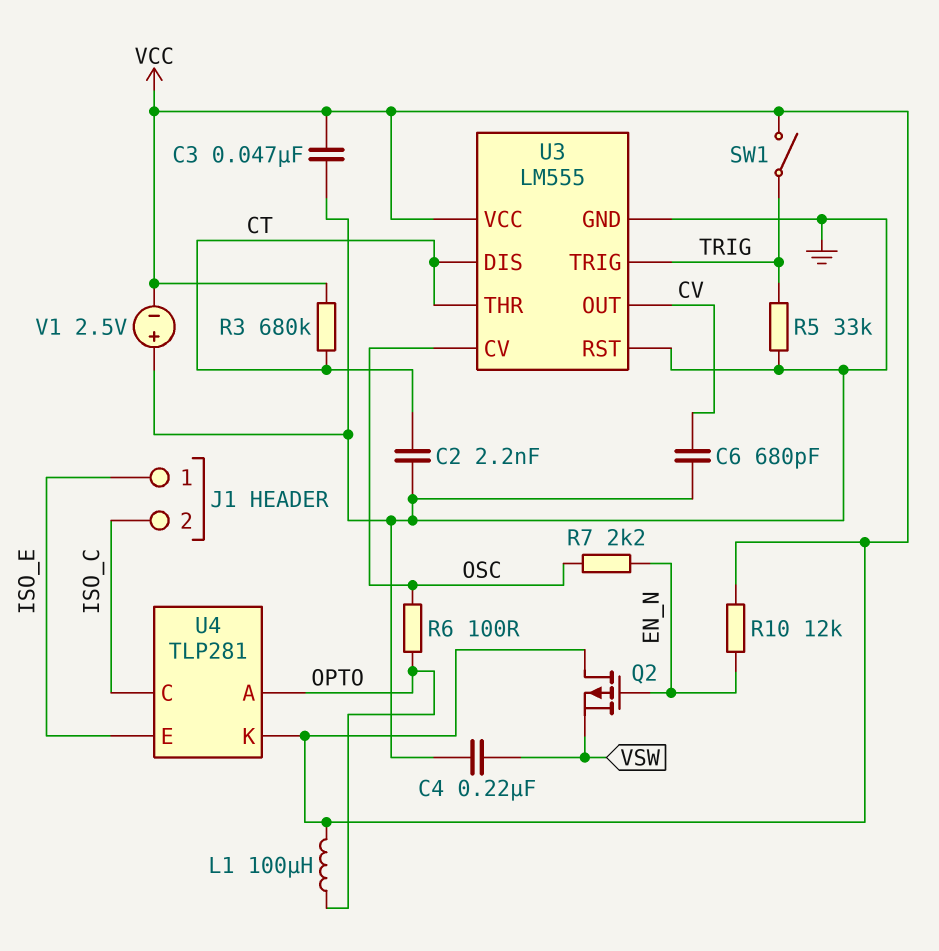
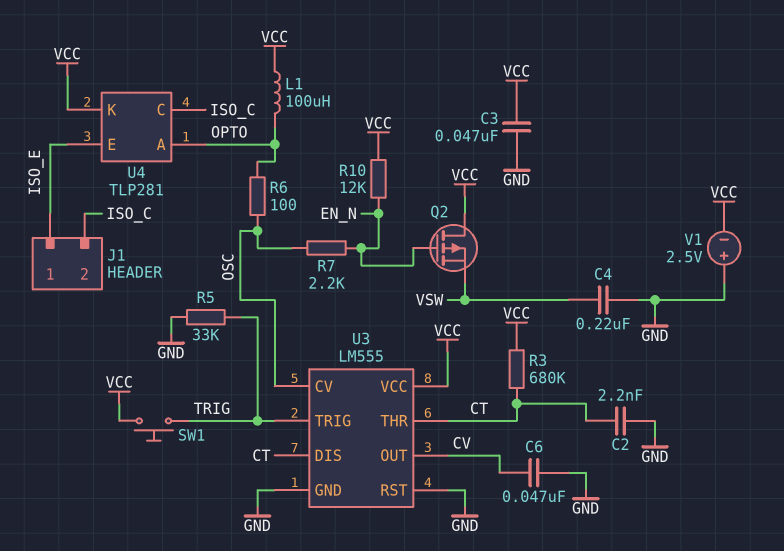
C6: 680pF (CV, GND) -> 47nF (CV, GND)
SW1: switch (TRIG, VCC) -> button (TRIG, VCC)

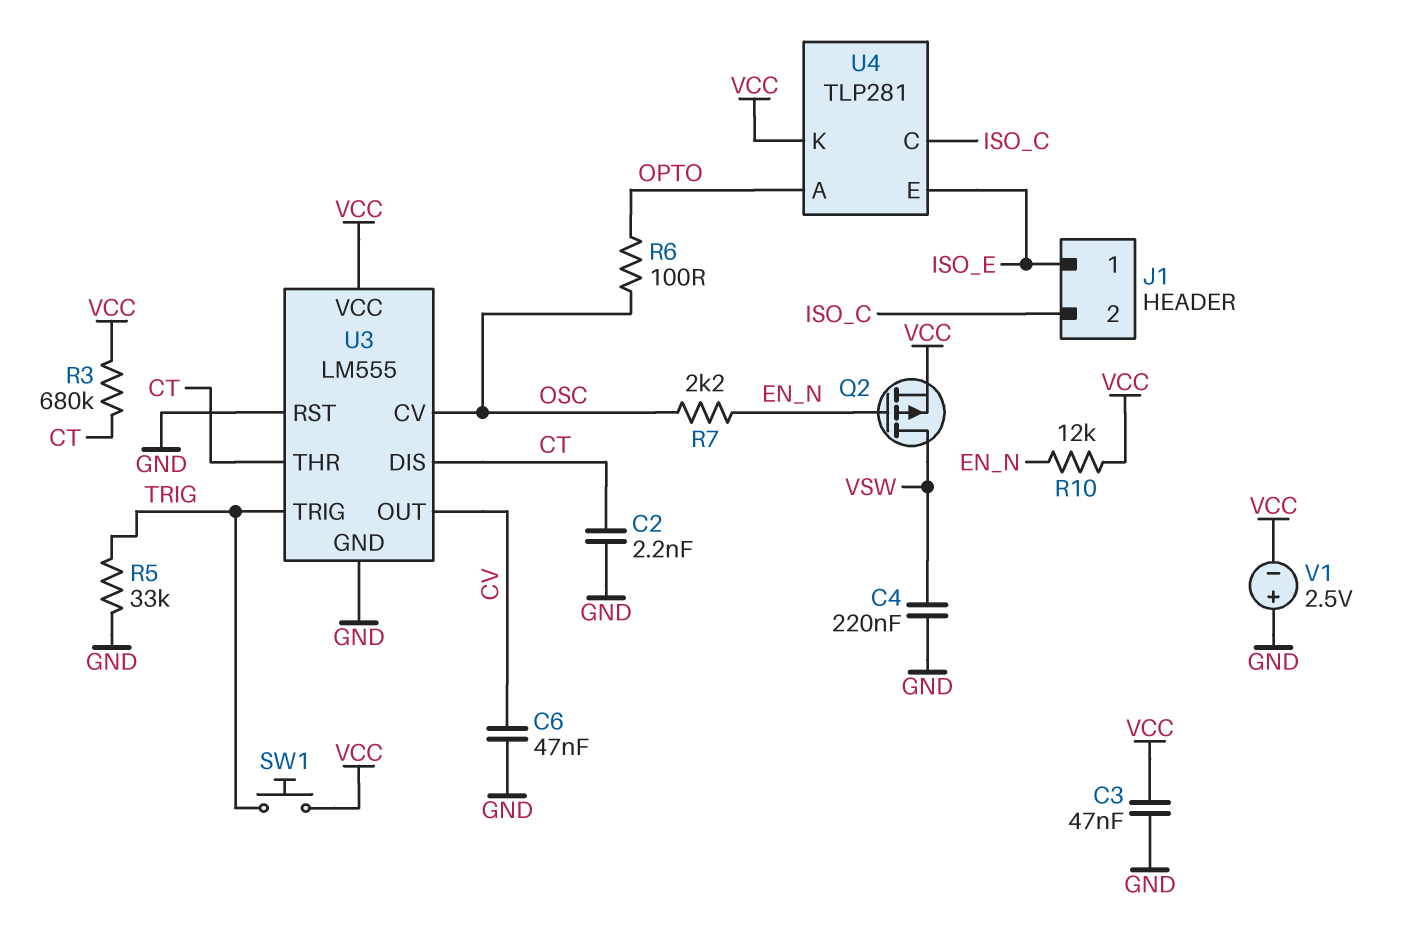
L1: 100uH (OPTO, VCC) -> none
Q2: PMOS (G EN_N, D VCC, S VSW) -> PMOS (G EN_N, D VSW, S VCC)

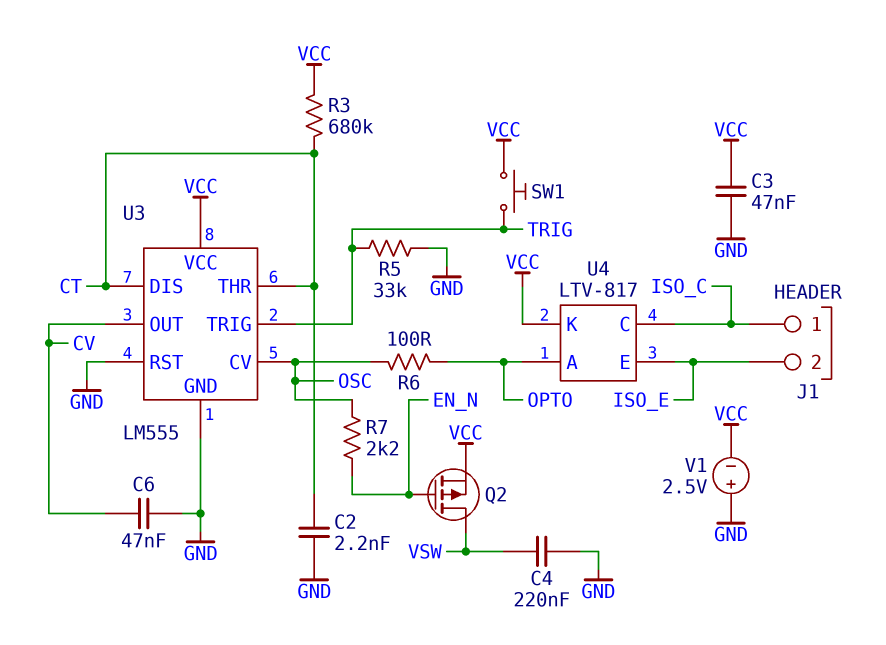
J1 pin 1: ISO_E -> ISO_C
J1 pin 2: ISO_C -> ISO_E
R10: 12k (EN_N, VCC) -> none
U4: TLP281 -> LTV-817

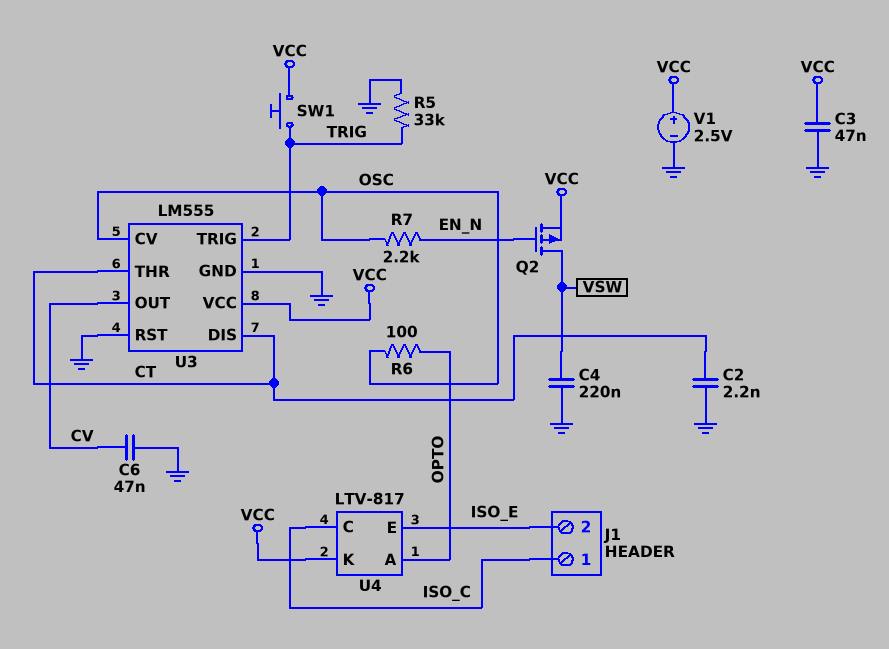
R3: 680k (CT, VCC) -> none
V1: 2.5V (plus GND, minus VCC) -> 2.5V (plus VCC, minus GND)

